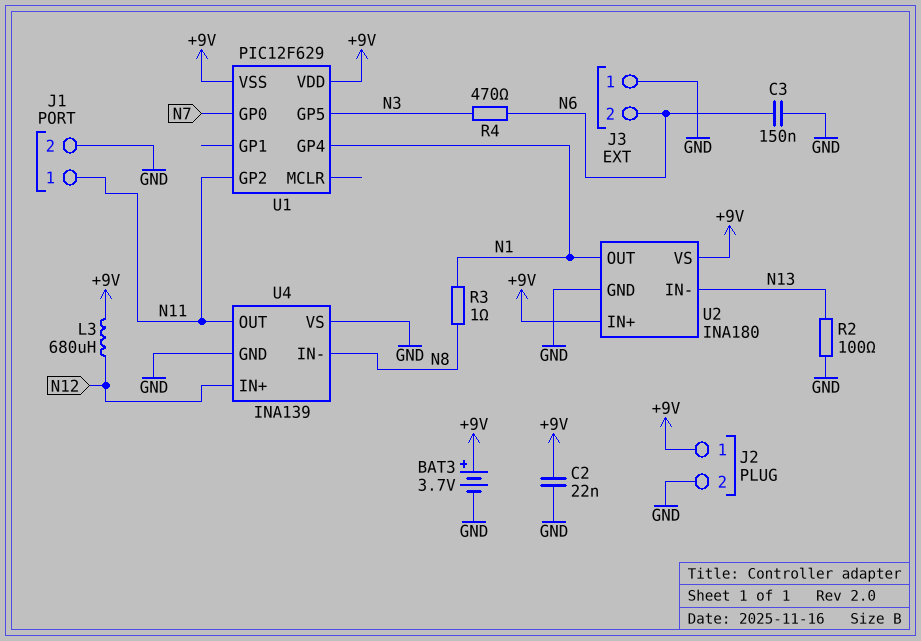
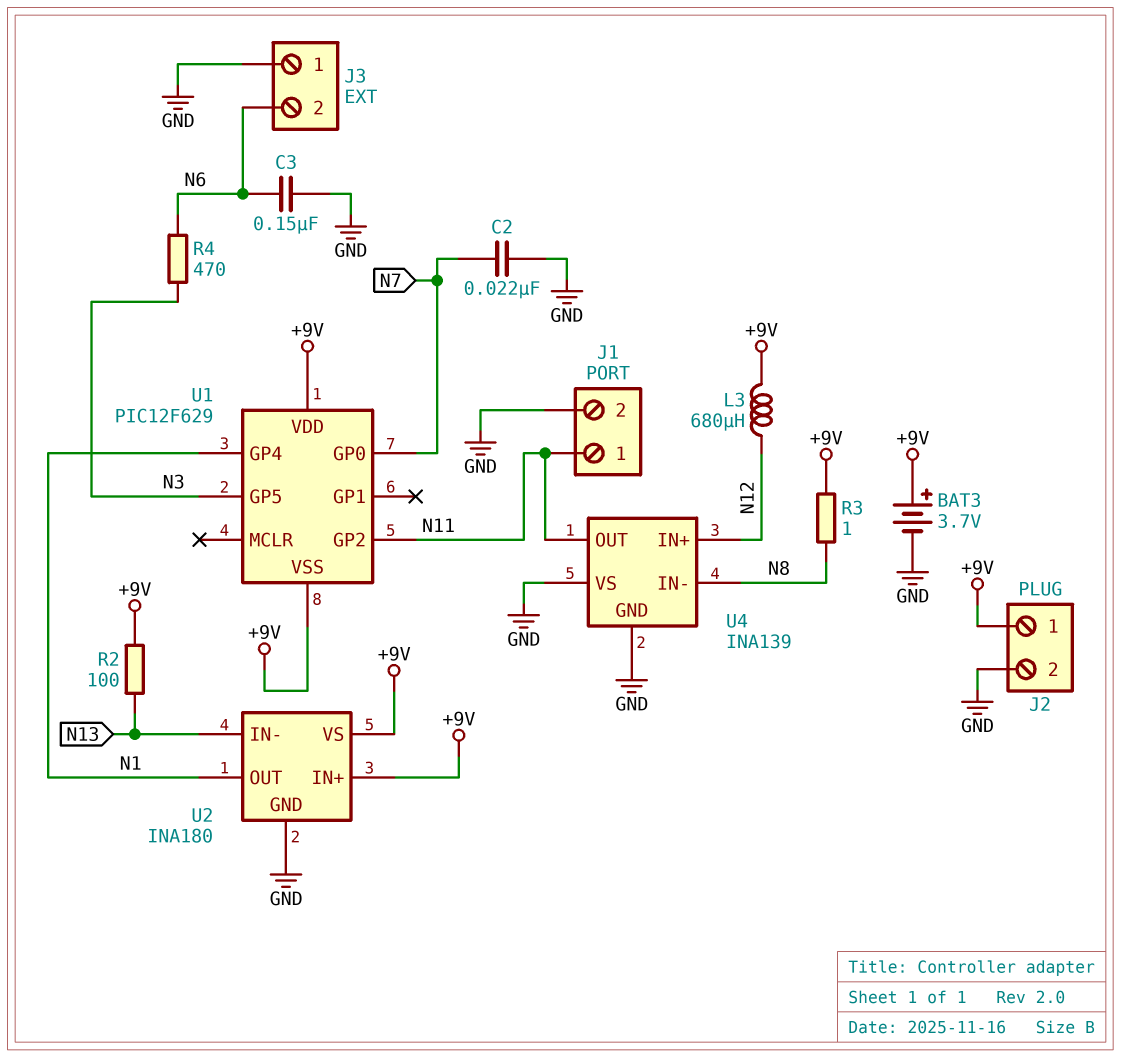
C2: 22nF (+9V, GND) -> 22nF (GND, N7)
R2: 100 (GND, N13) -> 100 (+9V, N13)
R3: 1 (N1, N8) -> 1 (+9V, N8)

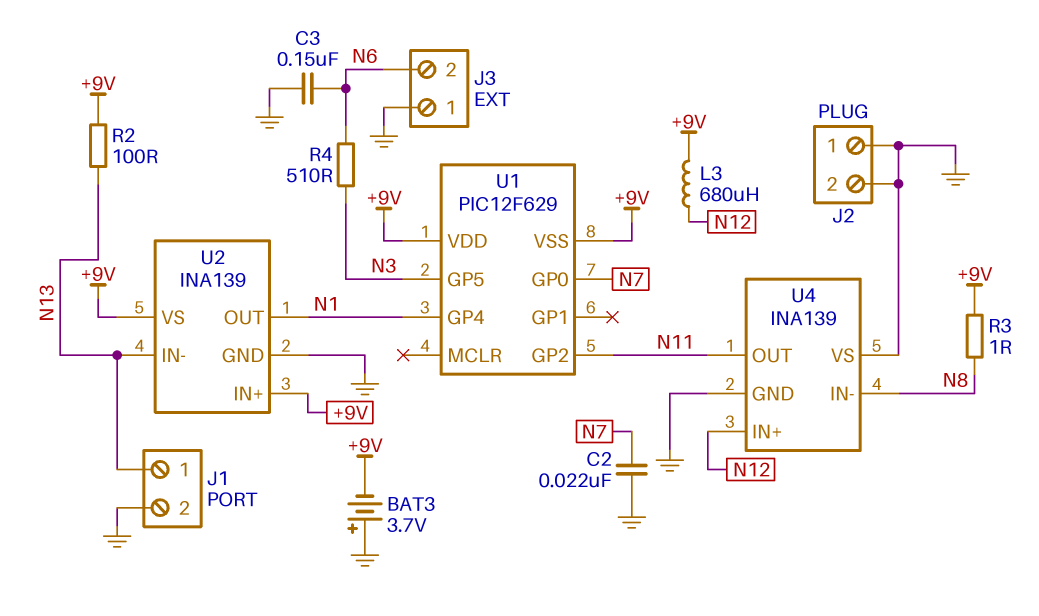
BAT3: 3.7V (plus +9V, minus GND) -> 3.7V (plus GND, minus +9V)
J1 pin 1: N11 -> N13
J2 pin 1: +9V -> GND
R4: 470 (N3, N6) -> 510 (N3, N6)
U2: INA180 -> INA139

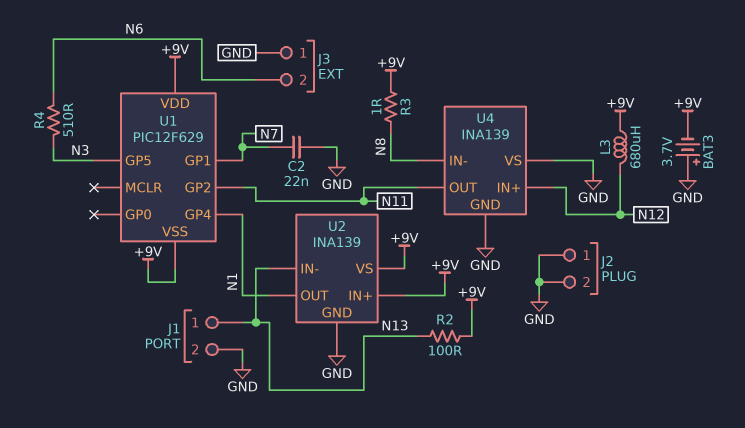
C3: 150nF (GND, N6) -> none
U1 pin GP0: N7 -> none
U1 pin GP1: none -> N7

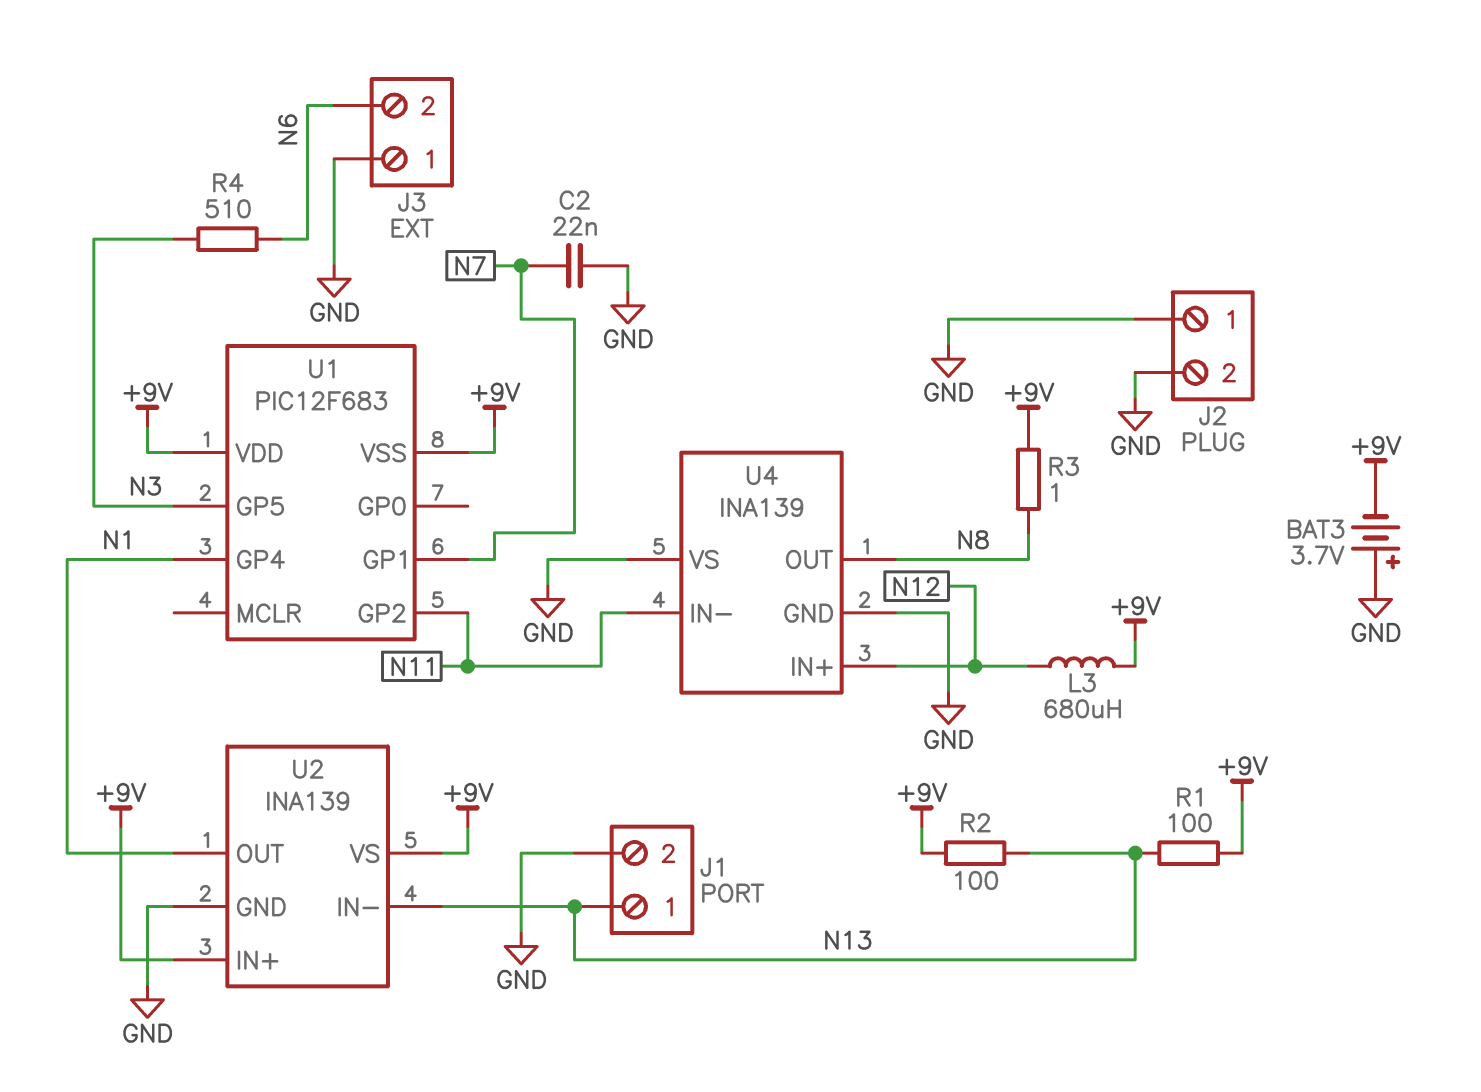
R1: none -> 100 (+9V, N13)
U1: PIC12F629 -> PIC12F683
U4 pin IN-: N8 -> N11
U4 pin OUT: N11 -> N8

